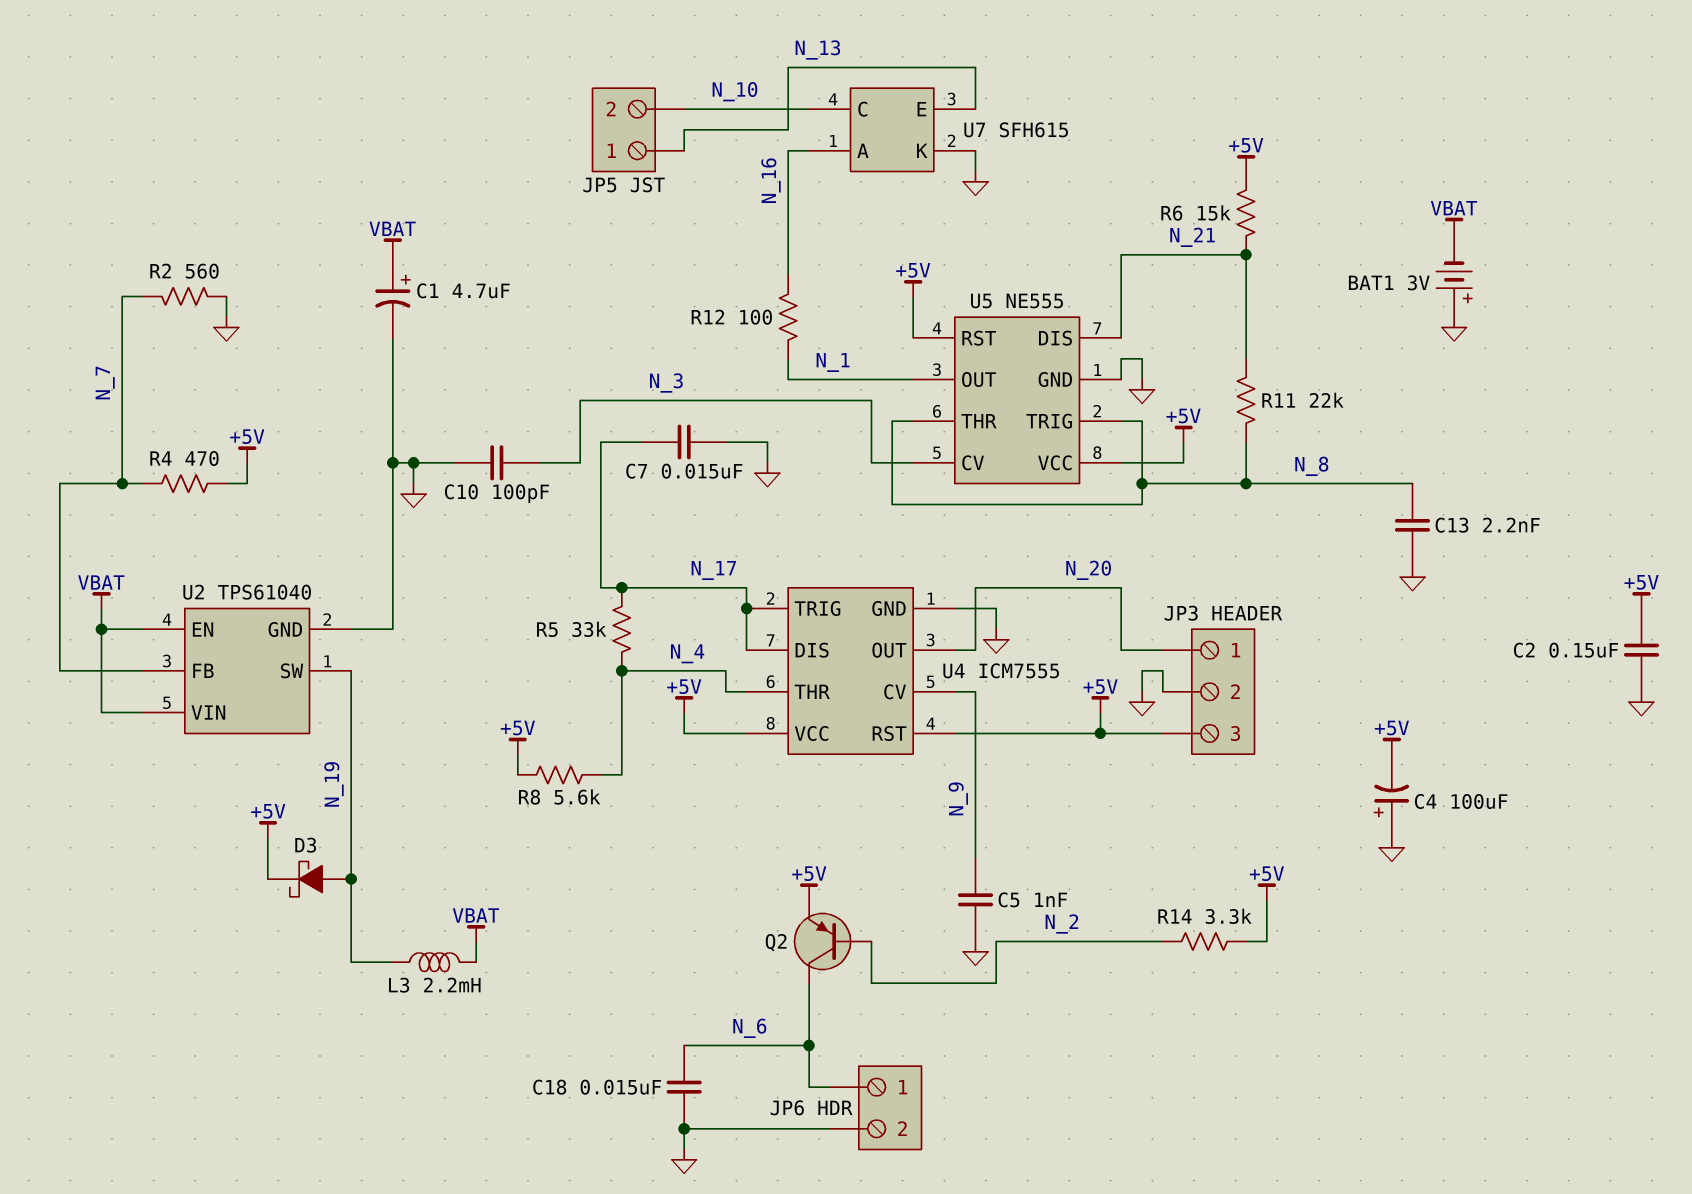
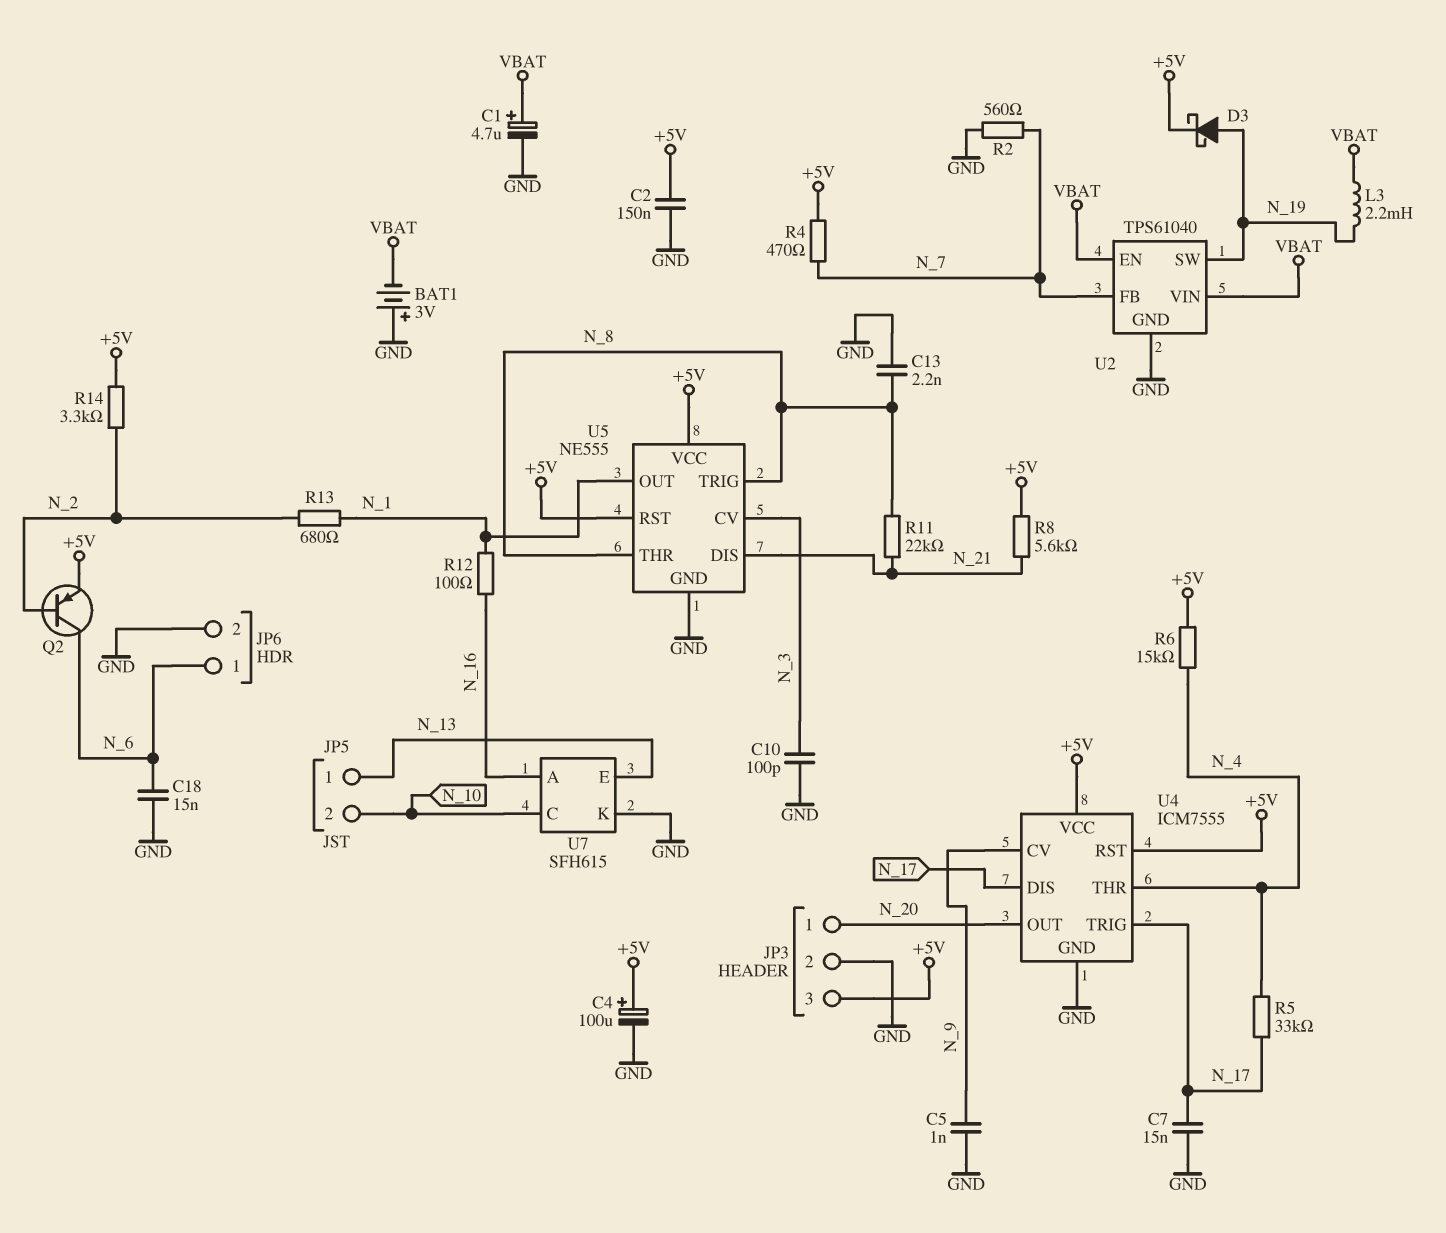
C4: 100uF (plus GND, minus +5V) -> 100uF (plus +5V, minus GND)
R6: 15k (+5V, N_21) -> 15k (+5V, N_4)
R8: 5.6k (+5V, N_4) -> 5.6k (+5V, N_21)
R13: none -> 680 (N_1, N_2)

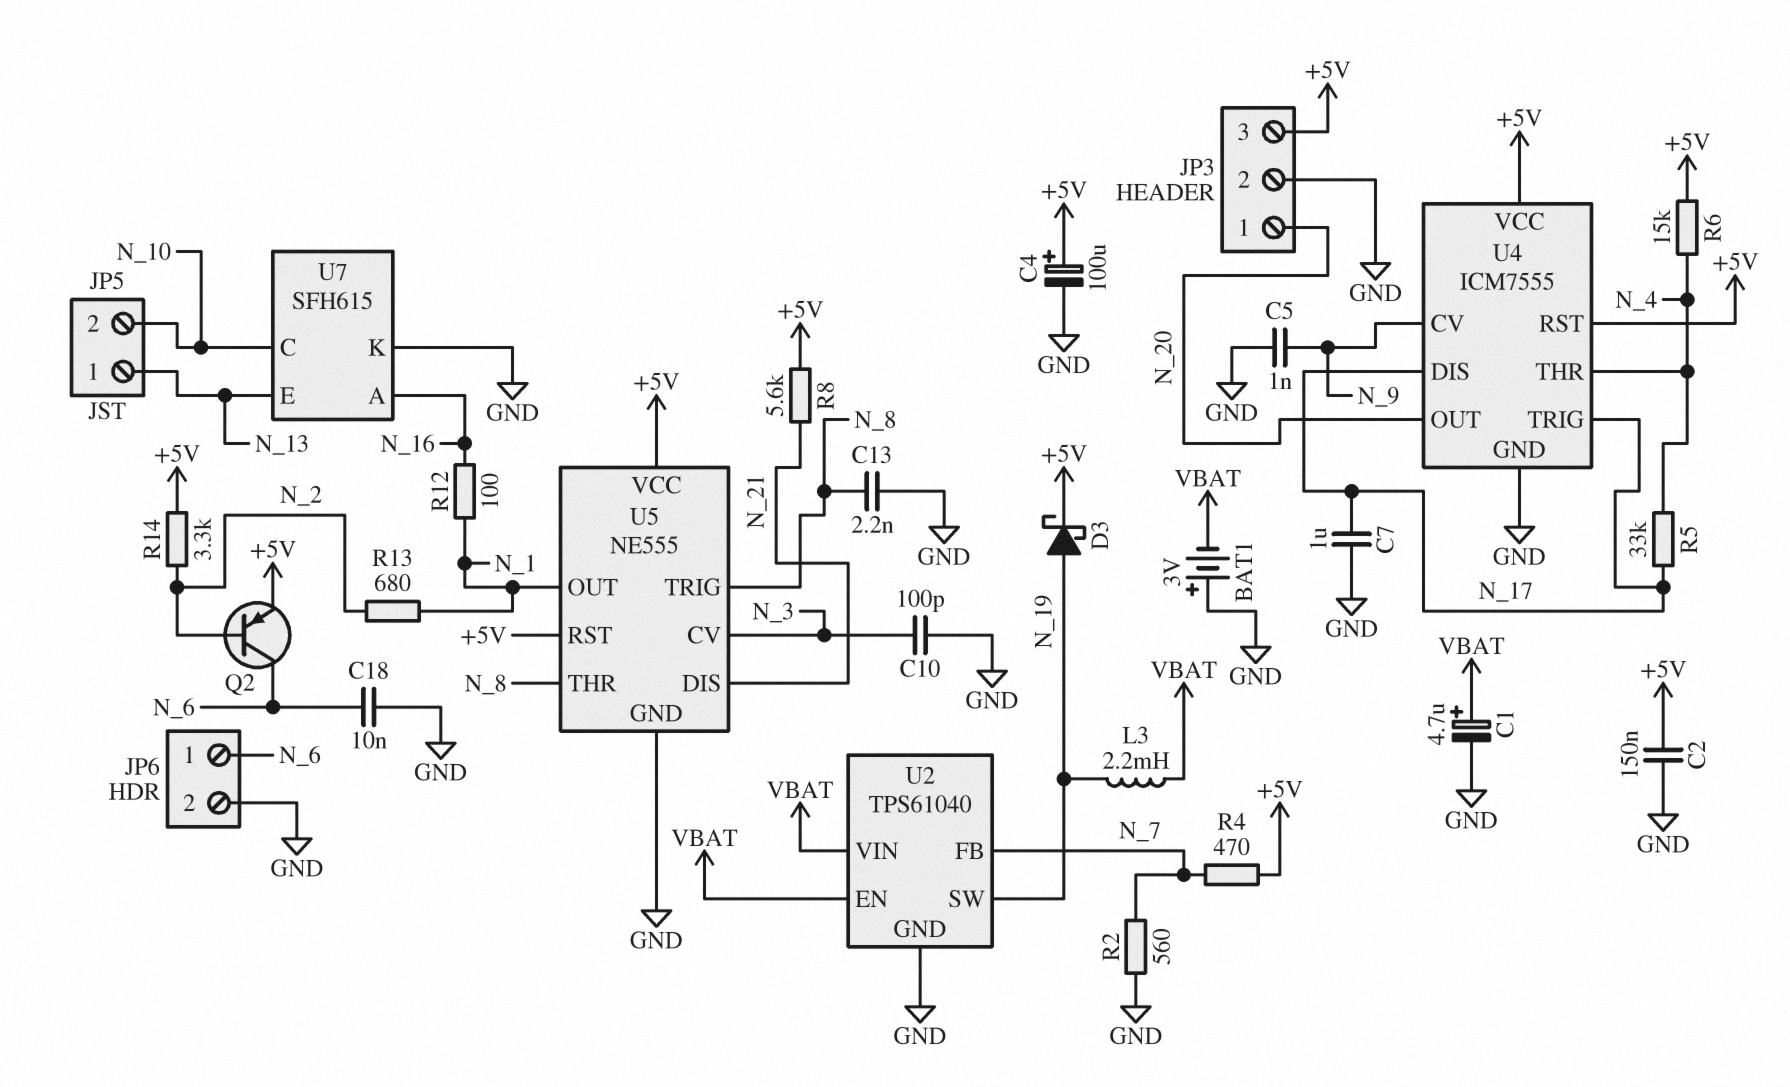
C7: 15nF (GND, N_17) -> 1uF (GND, N_17)
C18: 15nF (GND, N_6) -> 10nF (GND, N_6)
R11: 22k (N_8, N_21) -> none

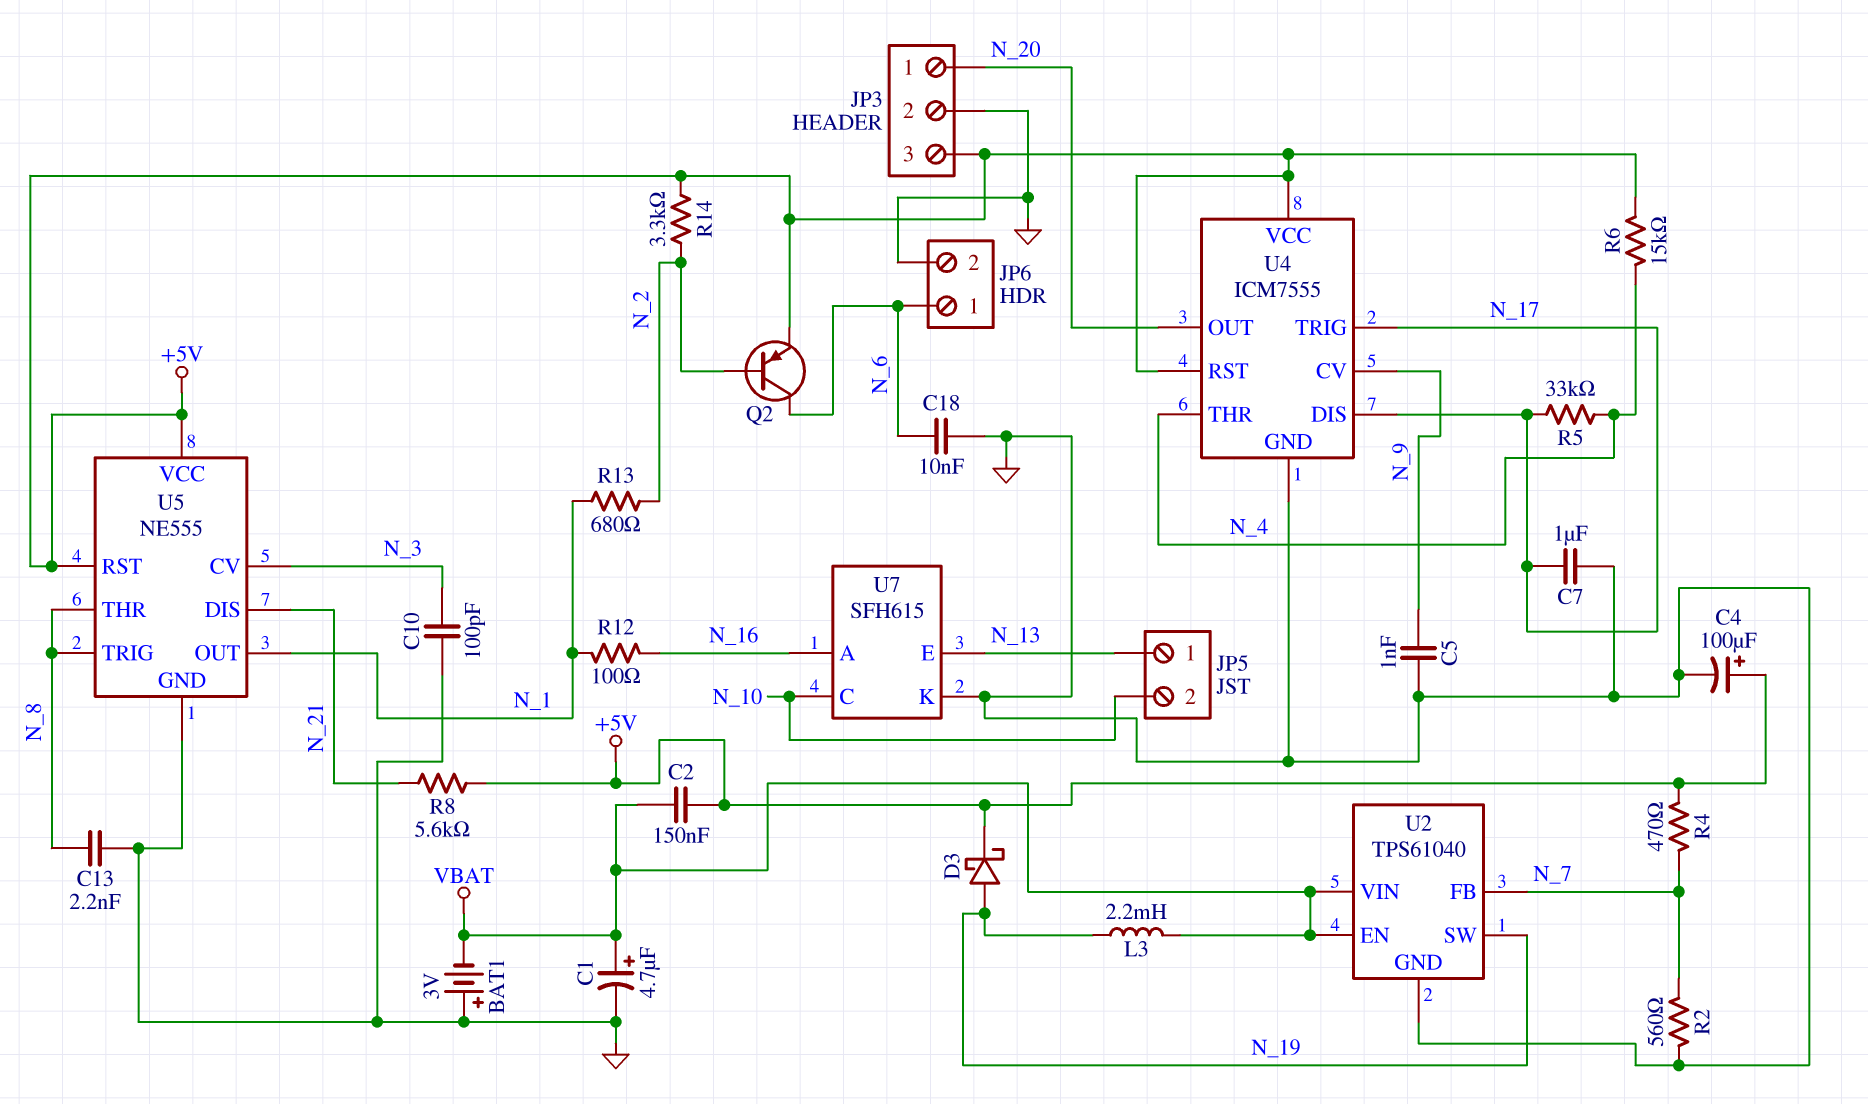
C2: 150nF (+5V, GND) -> 150nF (+5V, VBAT)

